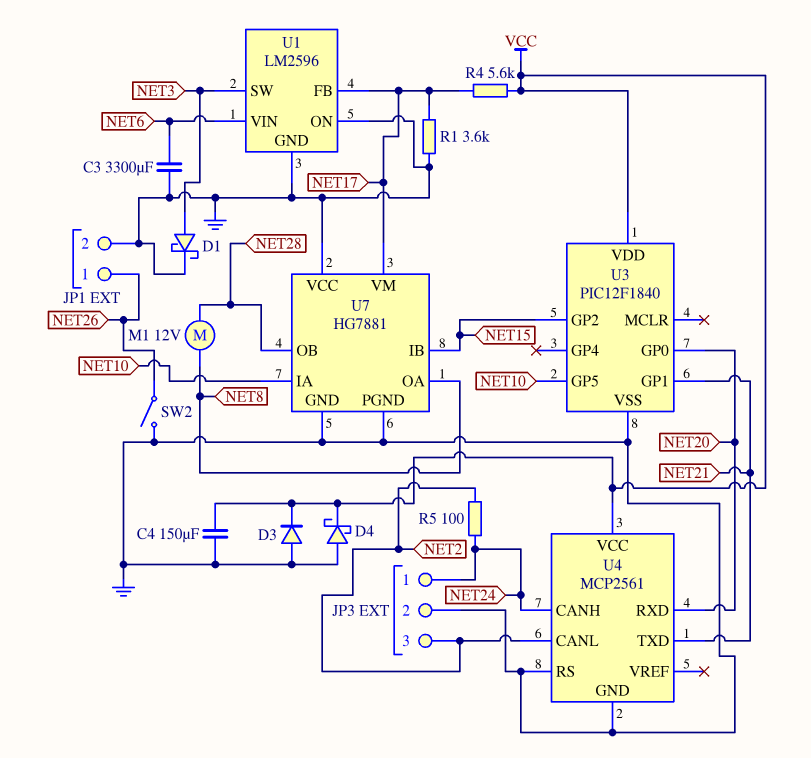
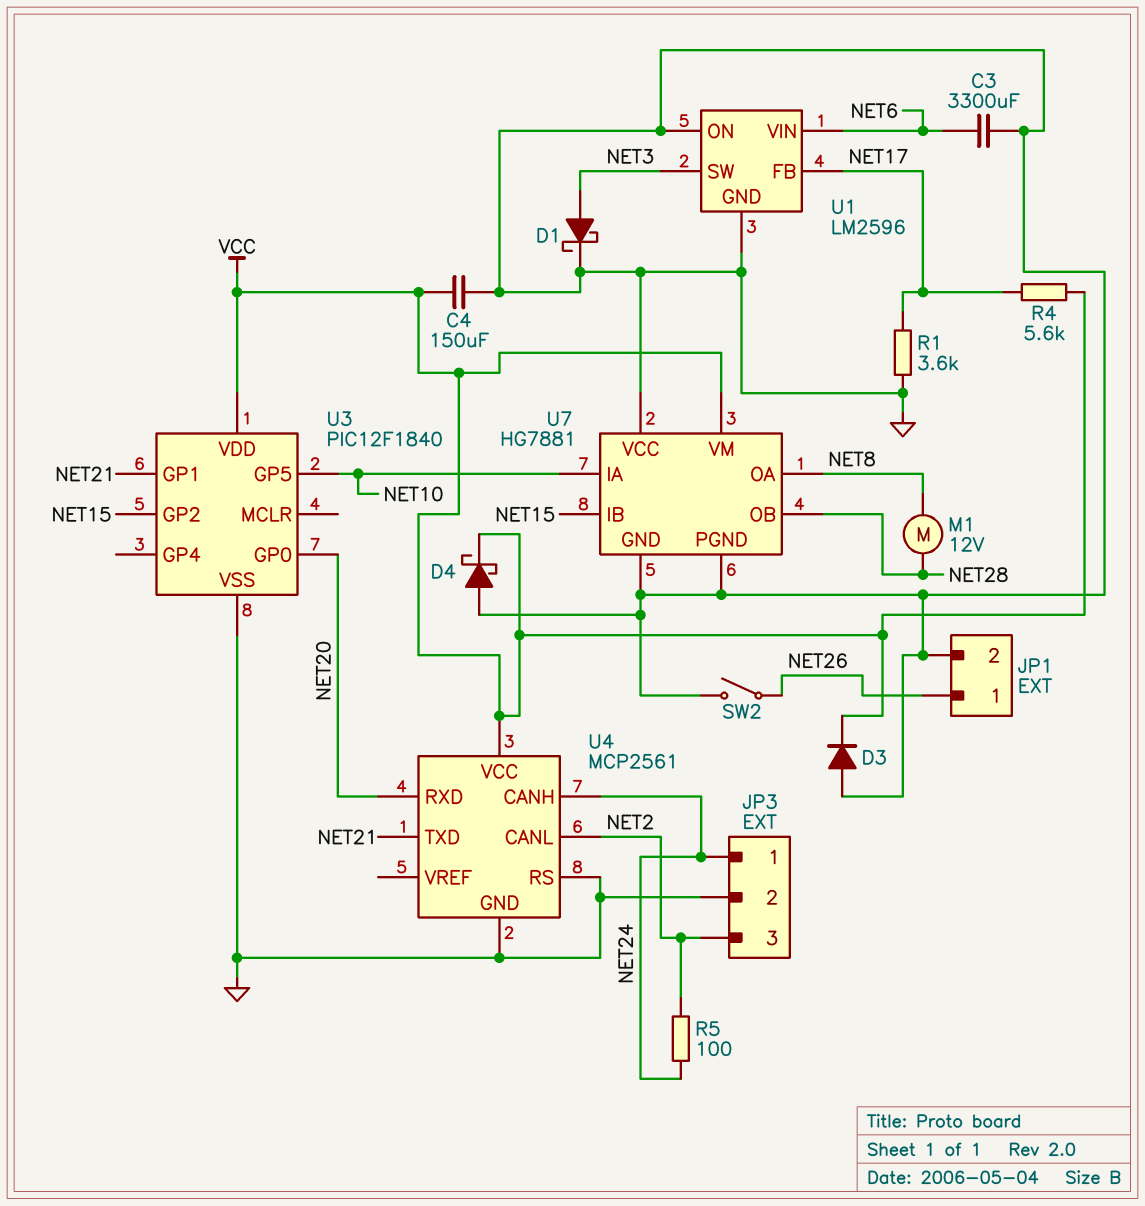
U7 pin VM: NET17 -> VCC

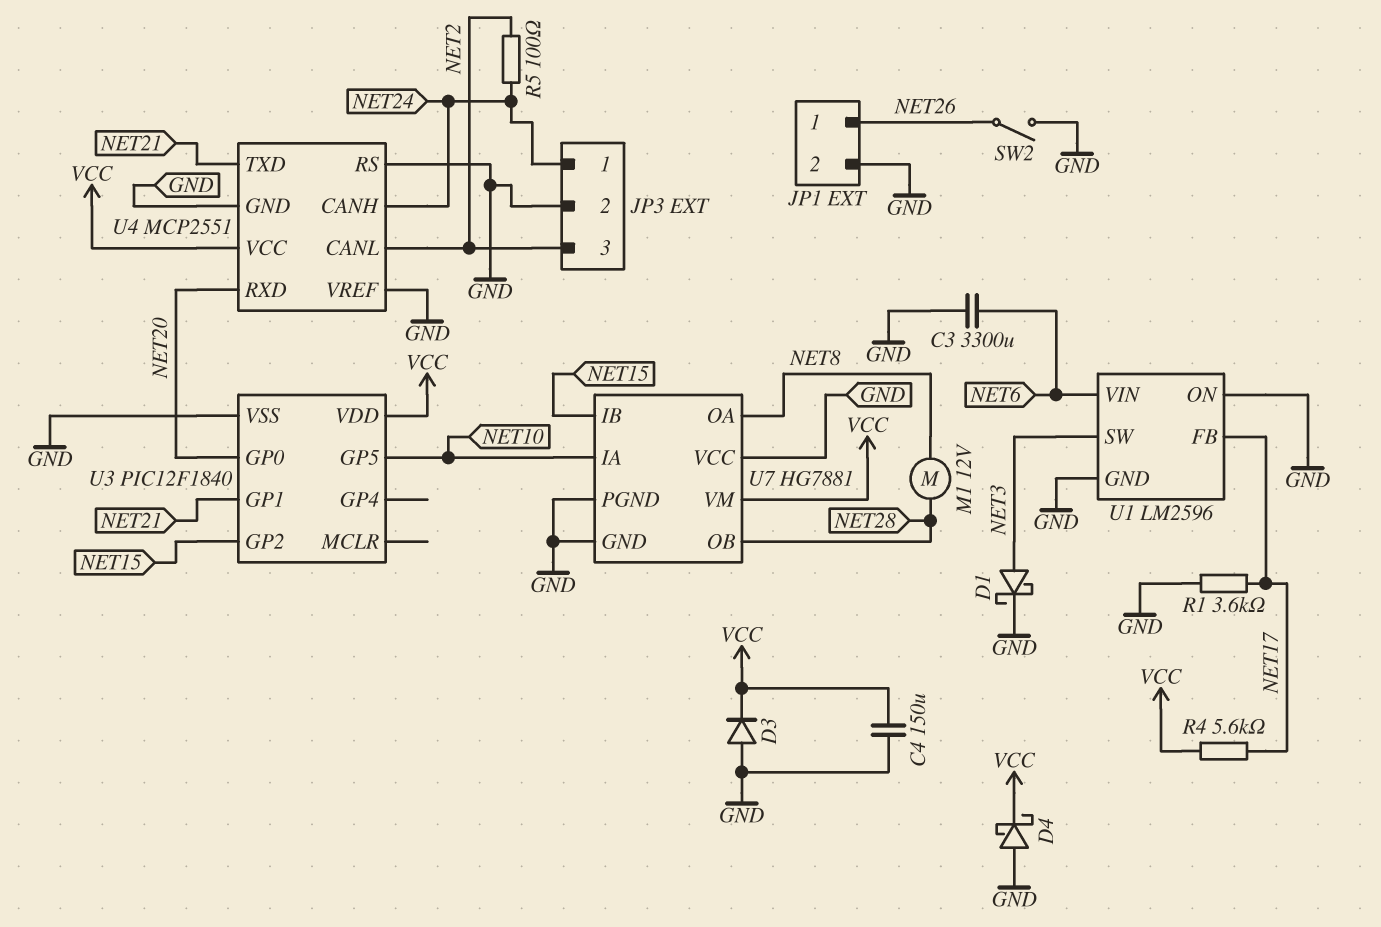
U4: MCP2561 -> MCP2551
U4 pin VREF: none -> GND

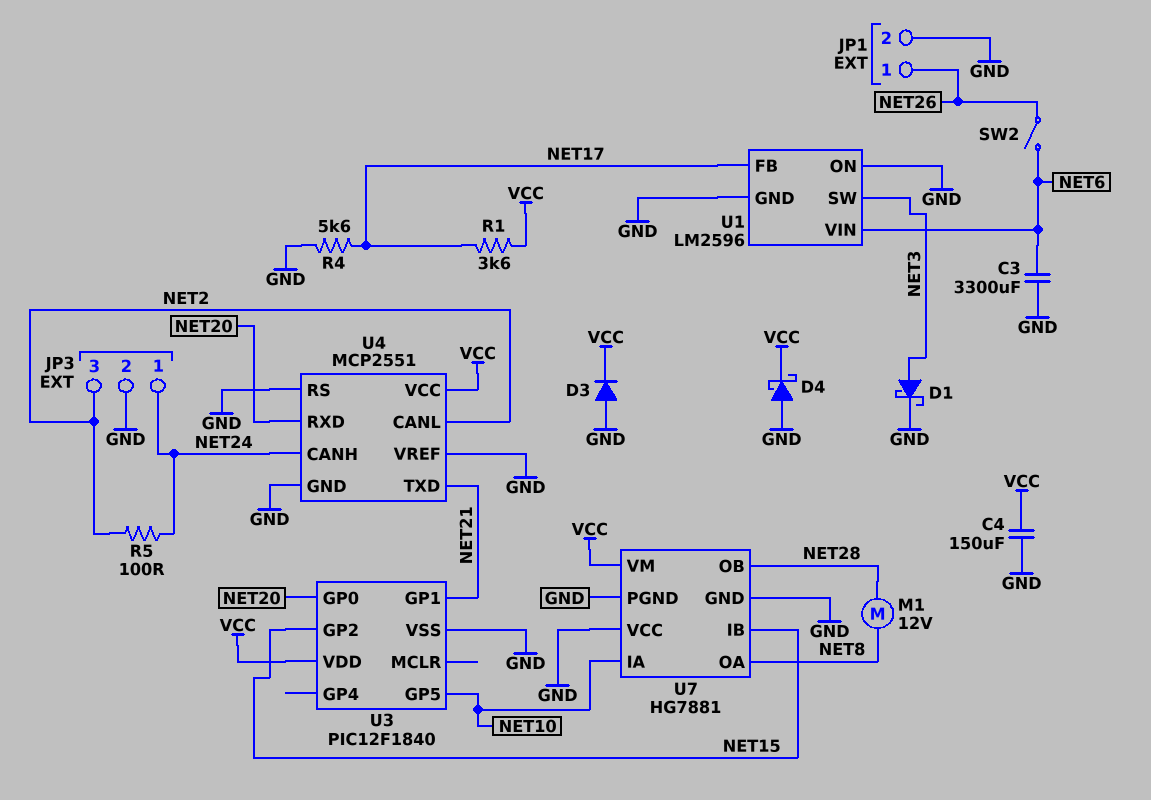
R1: 3.6k (GND, NET17) -> 3.6k (NET17, VCC)
R4: 5.6k (NET17, VCC) -> 5.6k (GND, NET17)
SW2: switch (GND, NET26) -> switch (NET6, NET26)

